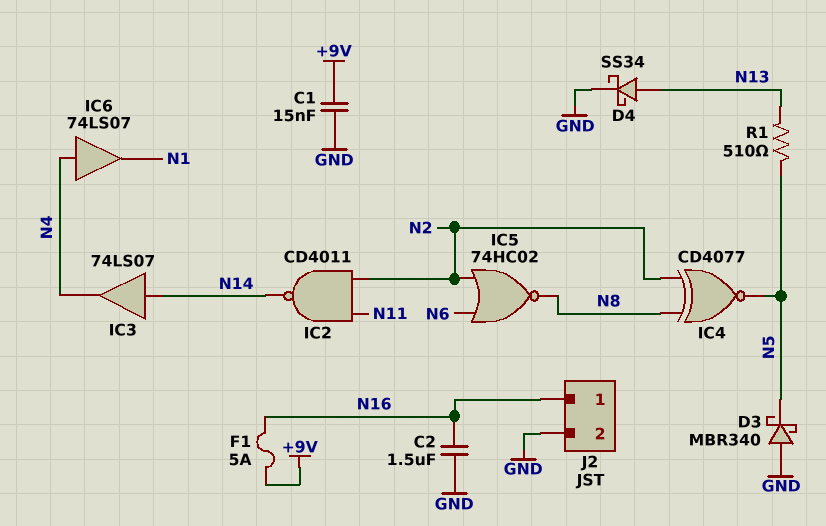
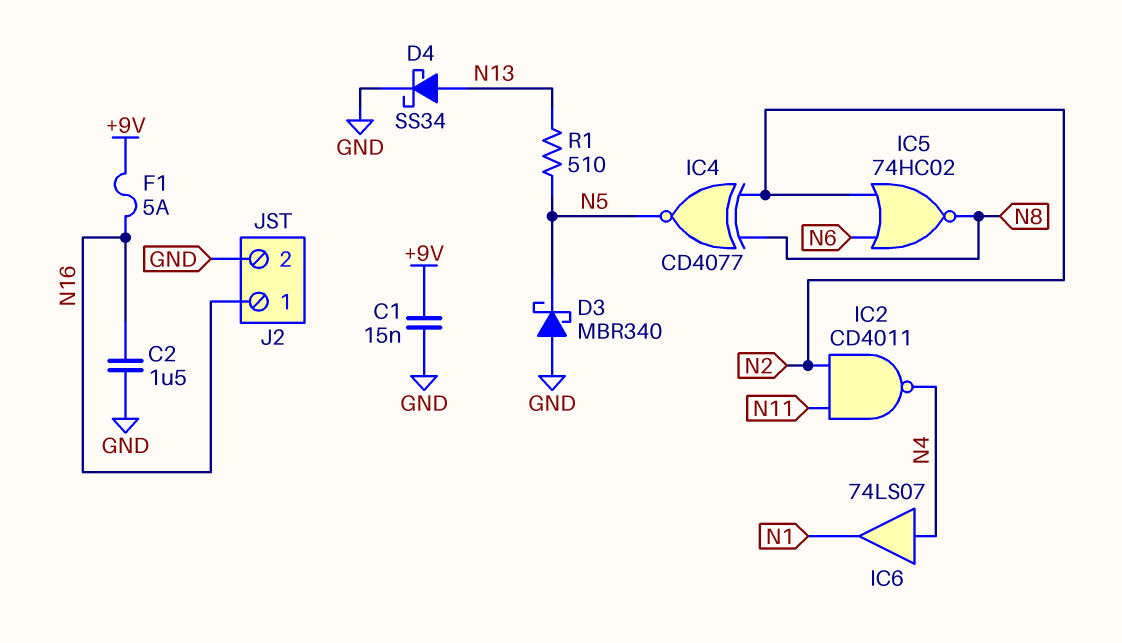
IC2: NAND CD4011 (in N2, in N11, out N14) -> NAND CD4011 (in N2, in N11, out N4)
IC3: buffer 74LS07 (in N14, out N4) -> none

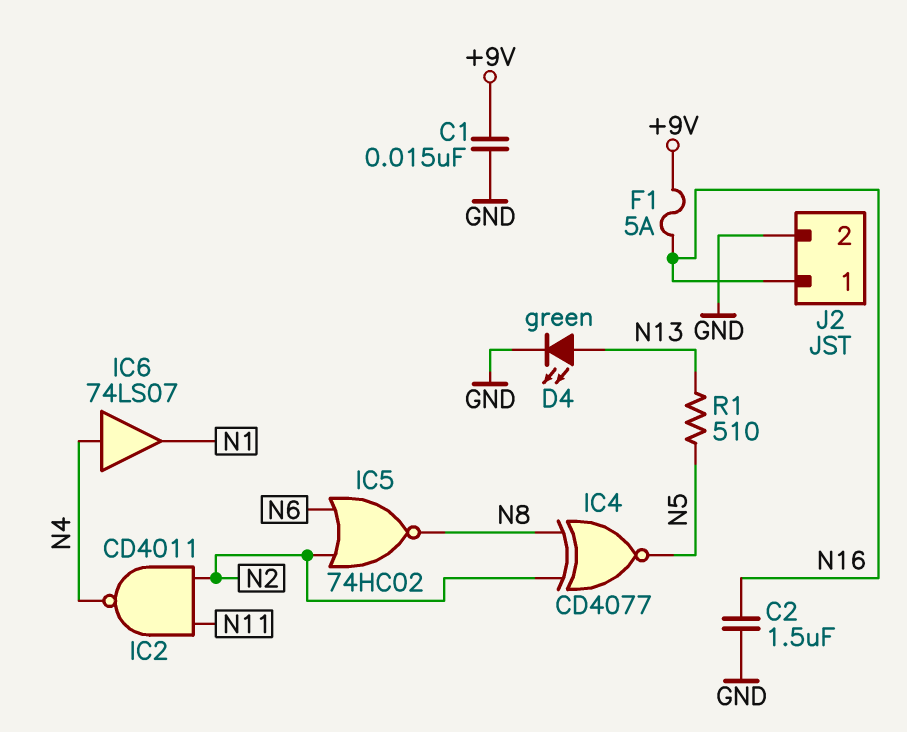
D3: schottky MBR340 (A GND, K N5) -> none
D4: schottky SS34 (A N13, K GND) -> LED green (A N13, K GND)

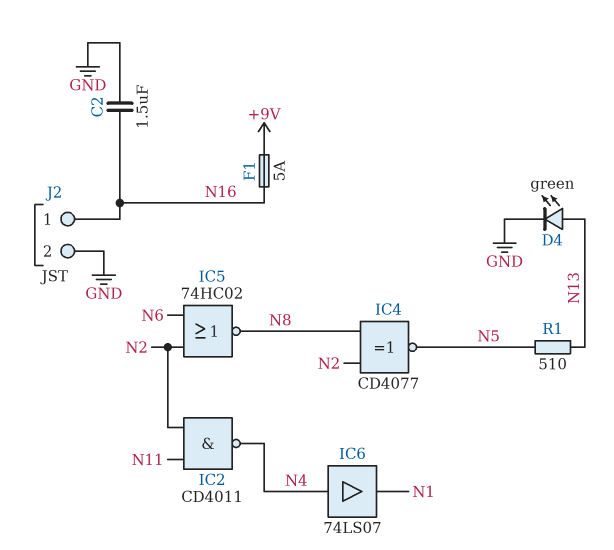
C1: 15nF (+9V, GND) -> none

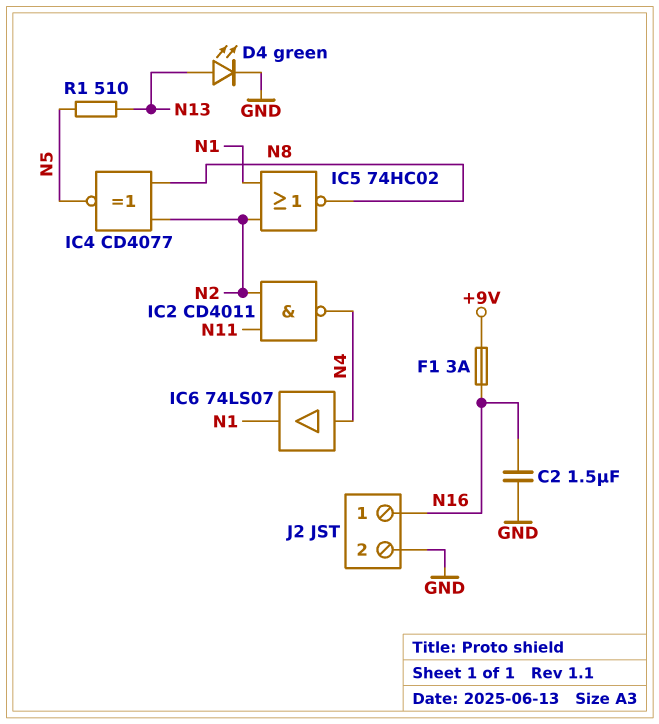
F1: 5A (+9V, N16) -> 3A (+9V, N16)
IC5: NOR 74HC02 (in N2, in N6, out N8) -> NOR 74HC02 (in N1, in N2, out N8)

